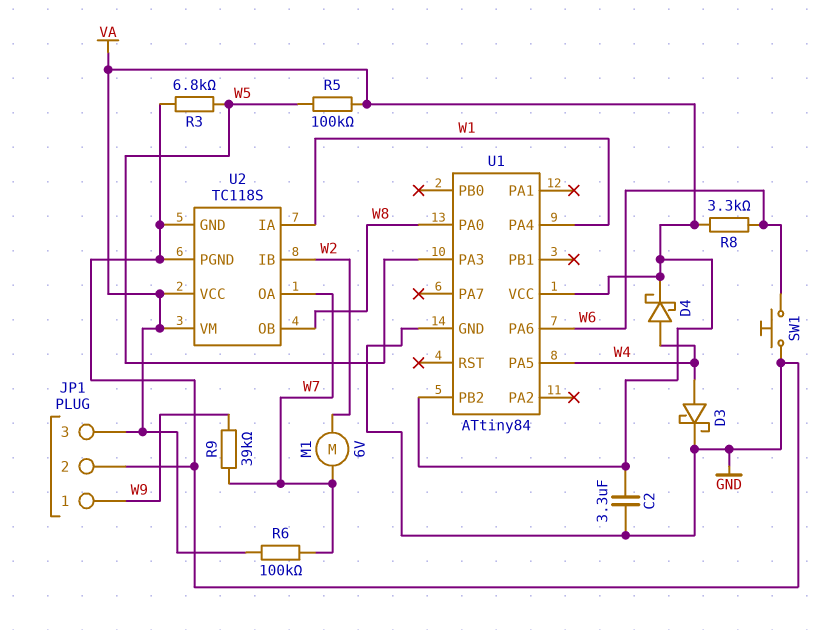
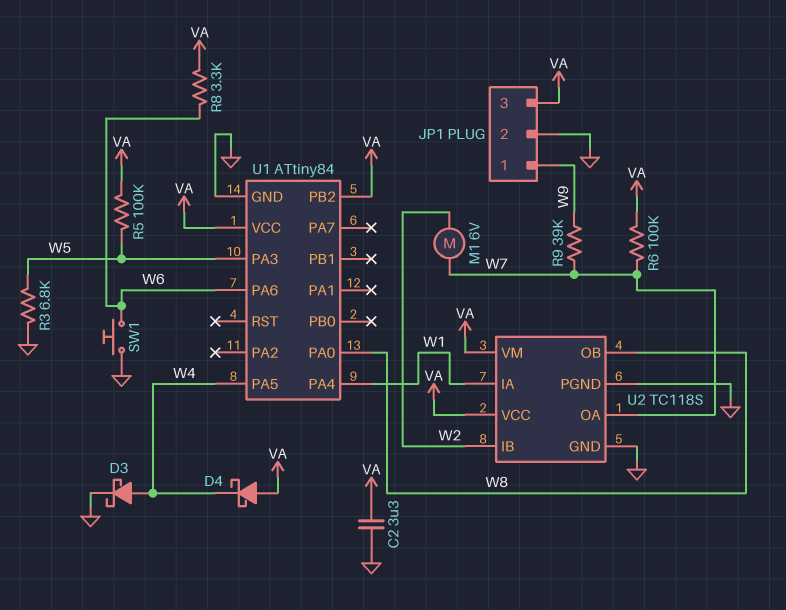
D4: schottky (A W4, K VA) -> schottky (A VA, K W4)

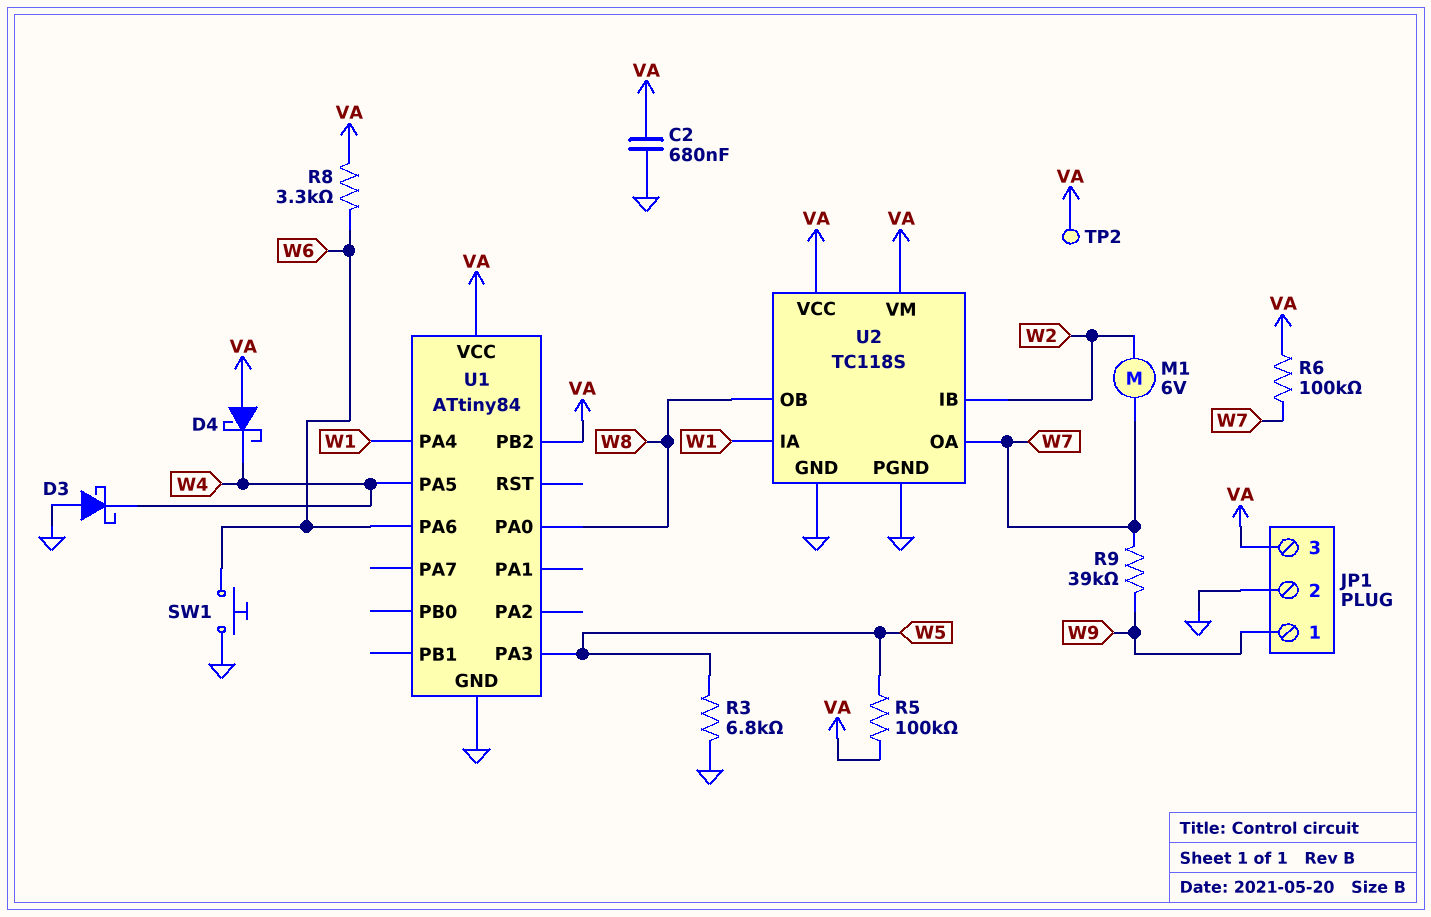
C2: 3.3uF (GND, VA) -> 680nF (GND, VA)
D3: schottky (A W4, K GND) -> schottky (A GND, K W4)
TP2: none -> test point (VA)

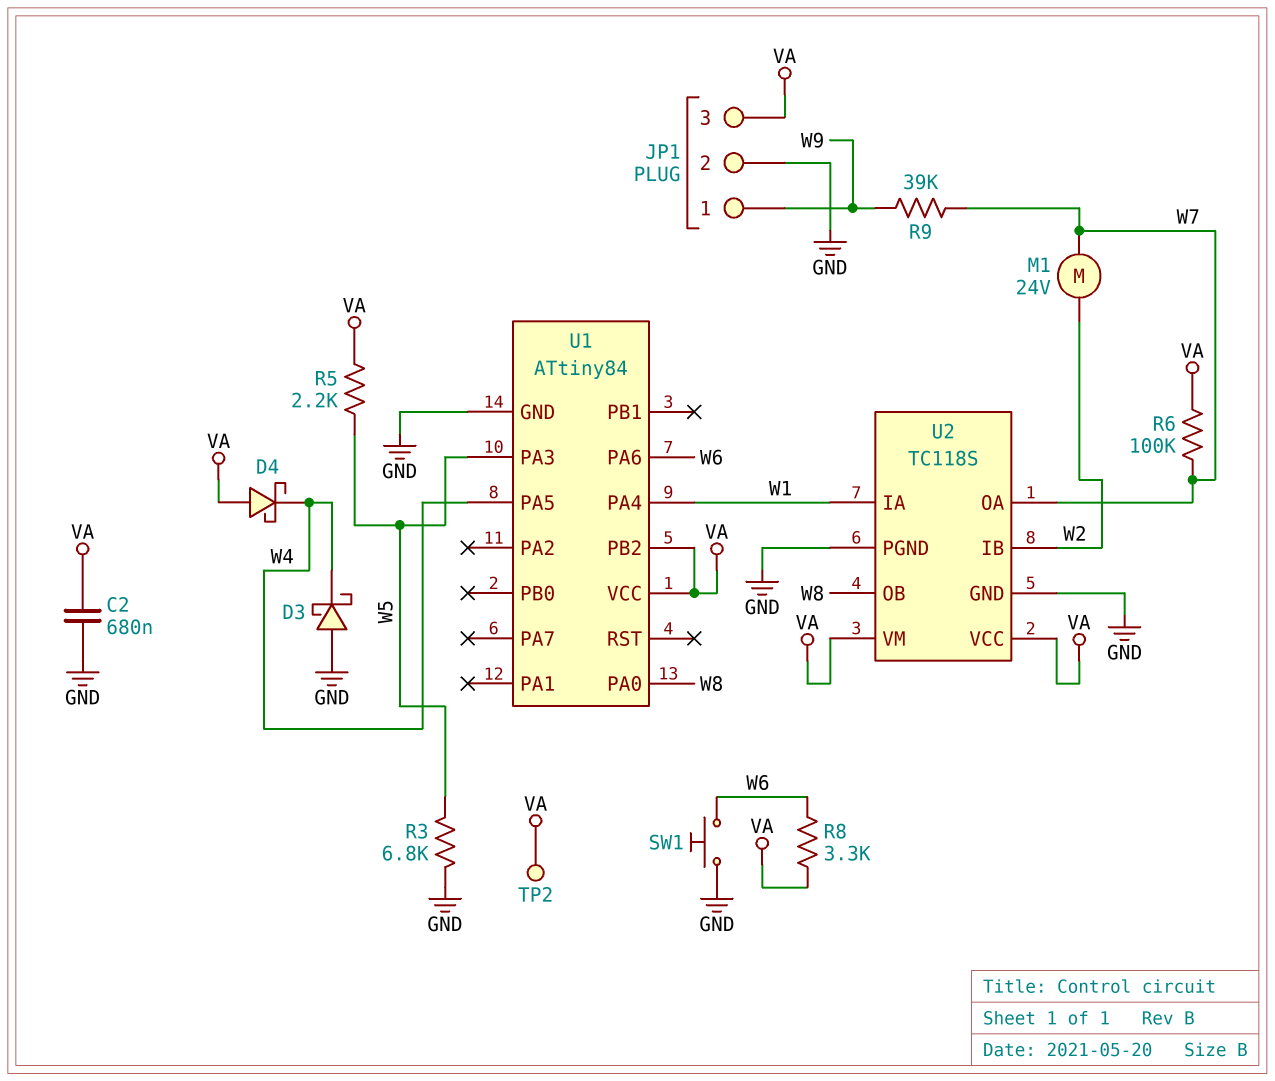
M1: motor 6V (W2, W7) -> motor 24V (W2, W7)
R5: 100k (VA, W5) -> 2.2k (VA, W5)

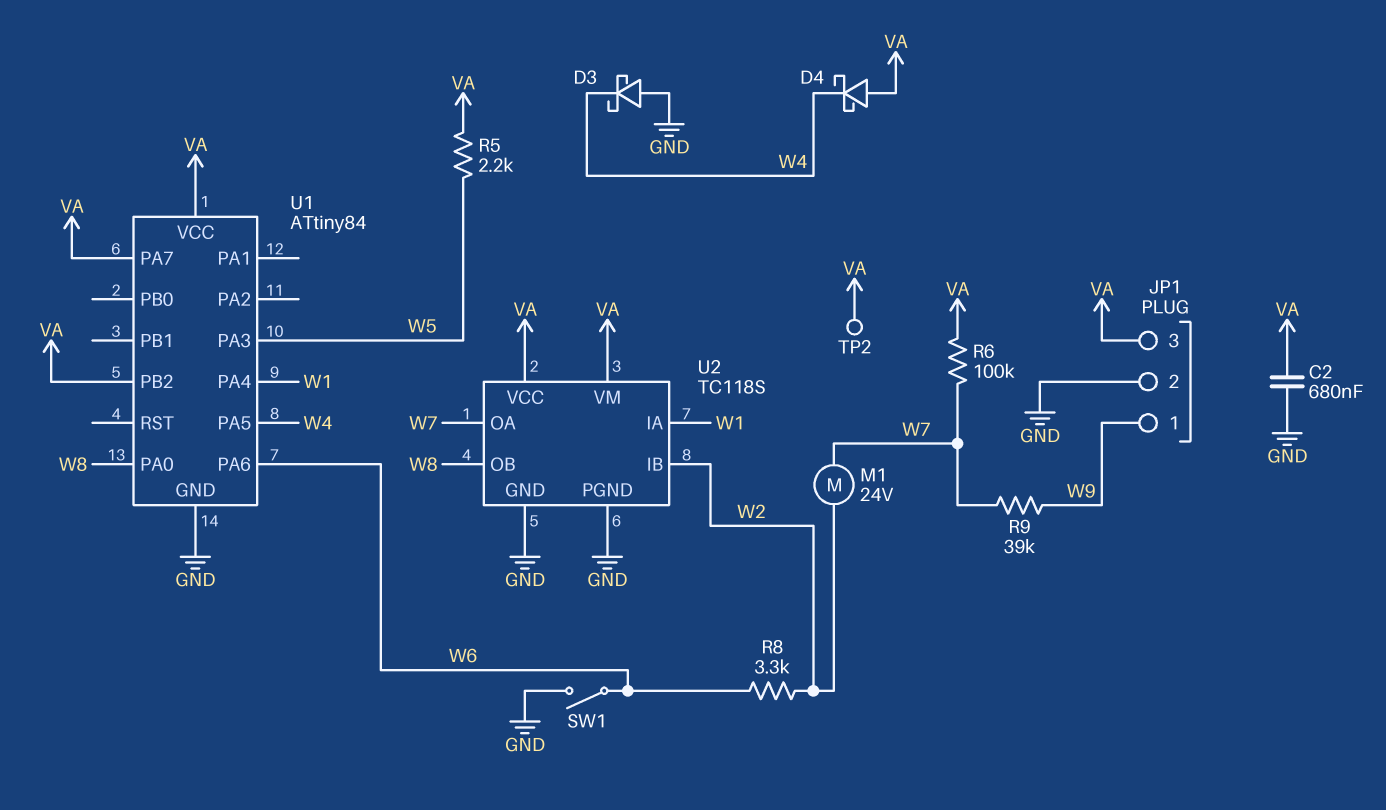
R3: 6.8k (GND, W5) -> none
R8: 3.3k (VA, W6) -> 3.3k (W2, W6)
SW1: button (GND, W6) -> switch (GND, W6)
U1 pin PA7: none -> VA

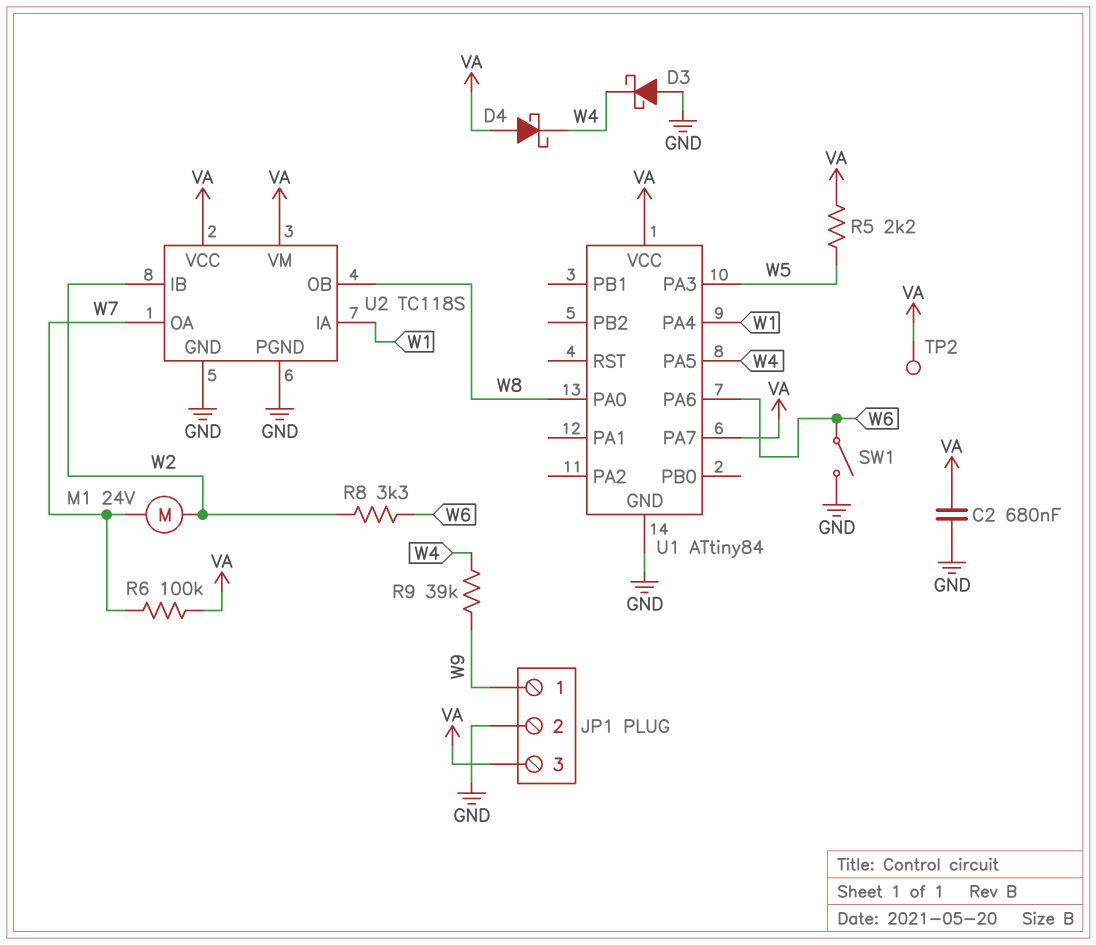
R9: 39k (W7, W9) -> 39k (W4, W9)
U1 pin PB2: VA -> none

